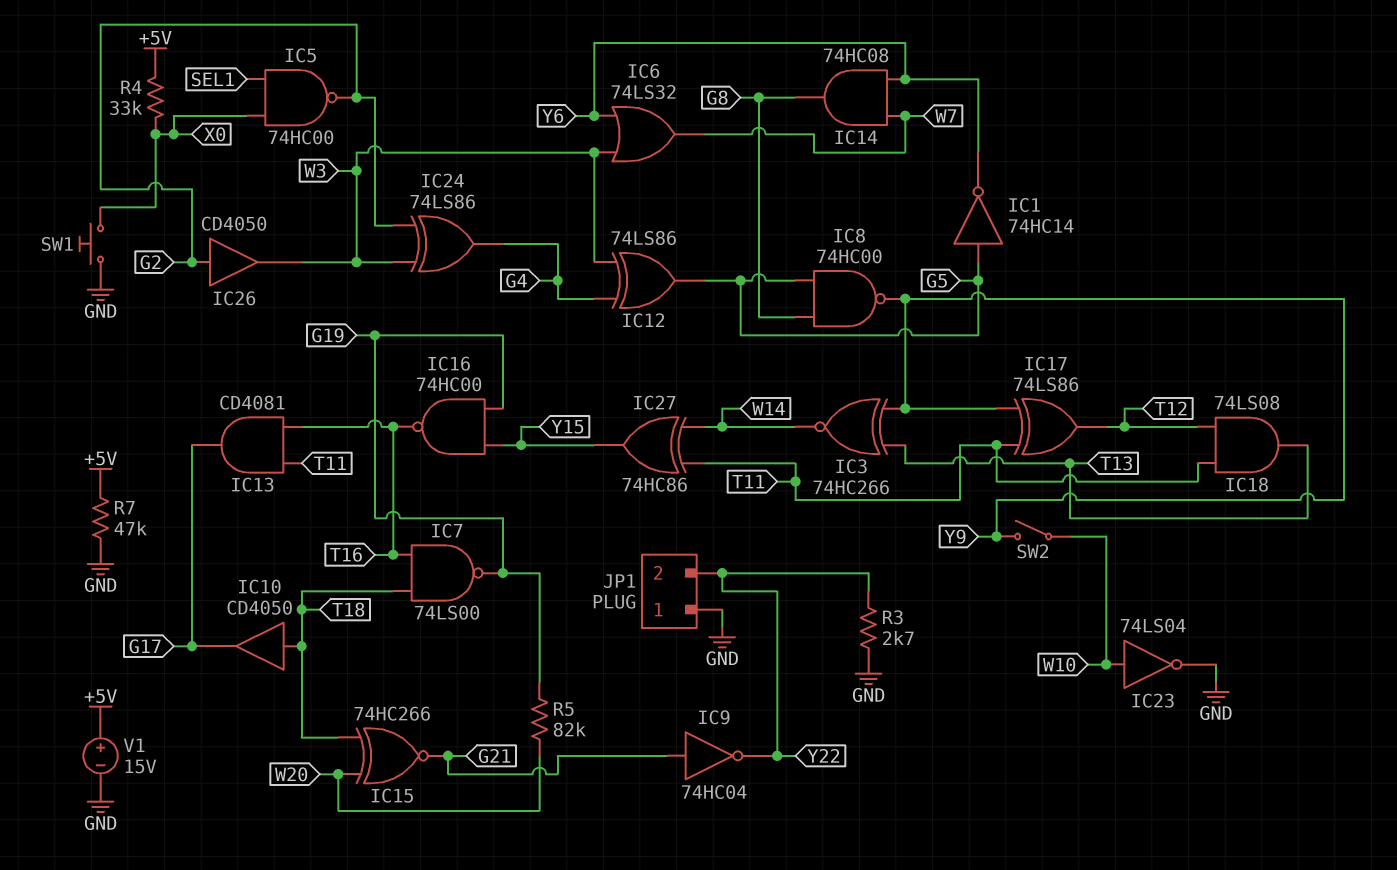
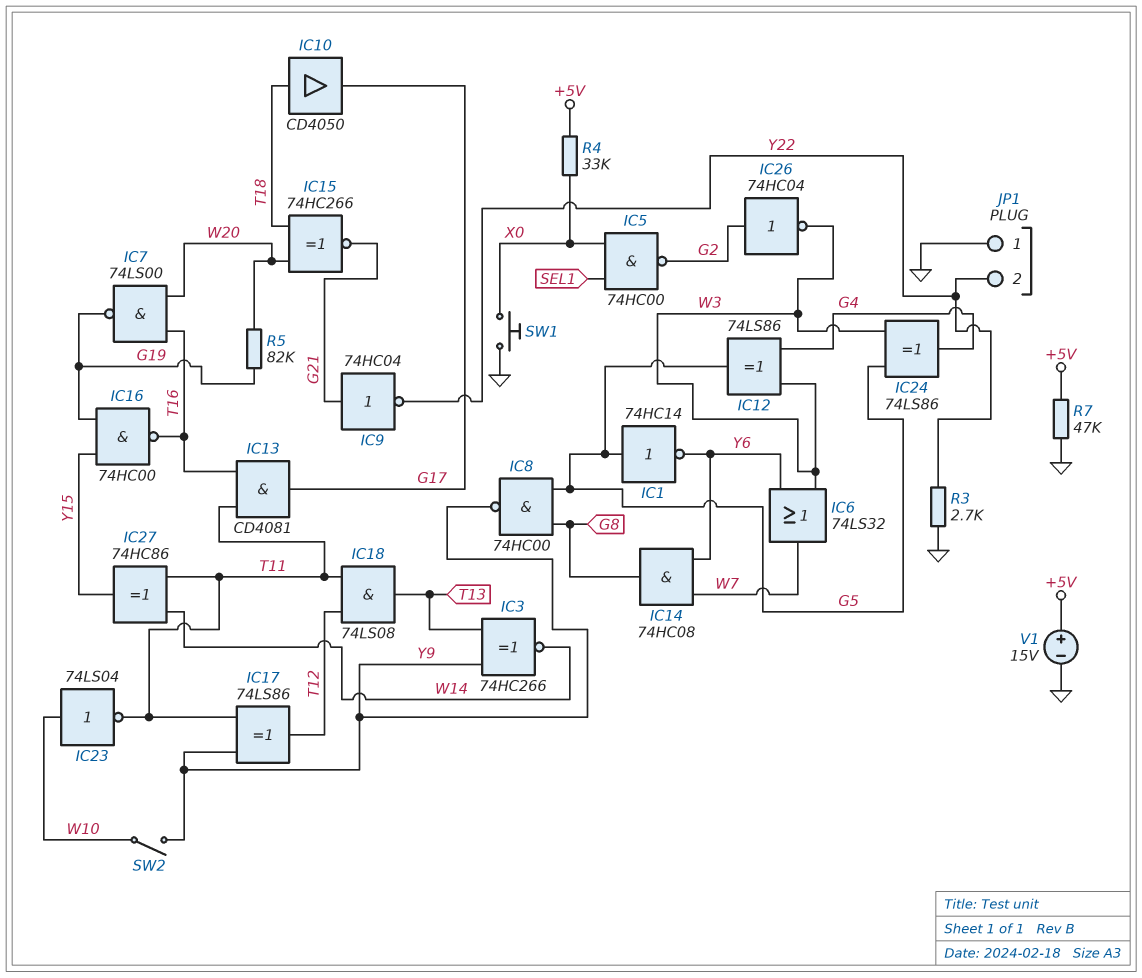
IC7: NAND 74LS00 (in T16, in T18, out G19) -> NAND 74LS00 (in T16, in W20, out G19)
IC23: NOT 74LS04 (in W10, out GND) -> NOT 74LS04 (in W10, out T11)
IC24: XOR 74LS86 (in G2, in W3, out G4) -> XOR 74LS86 (in G5, in W3, out G4)
IC26: buffer CD4050 (in G2, out W3) -> NOT 74HC04 (in G2, out W3)

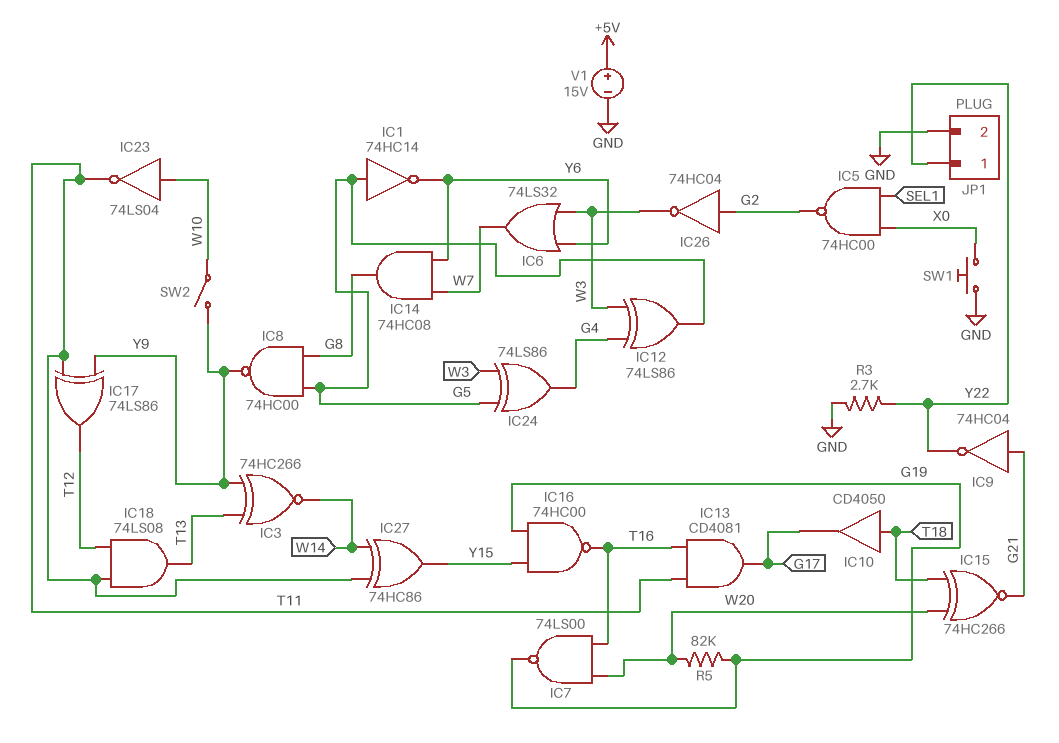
JP1 pin 1: GND -> Y22
JP1 pin 2: Y22 -> GND
R4: 33k (+5V, X0) -> none
R7: 47k (+5V, GND) -> none

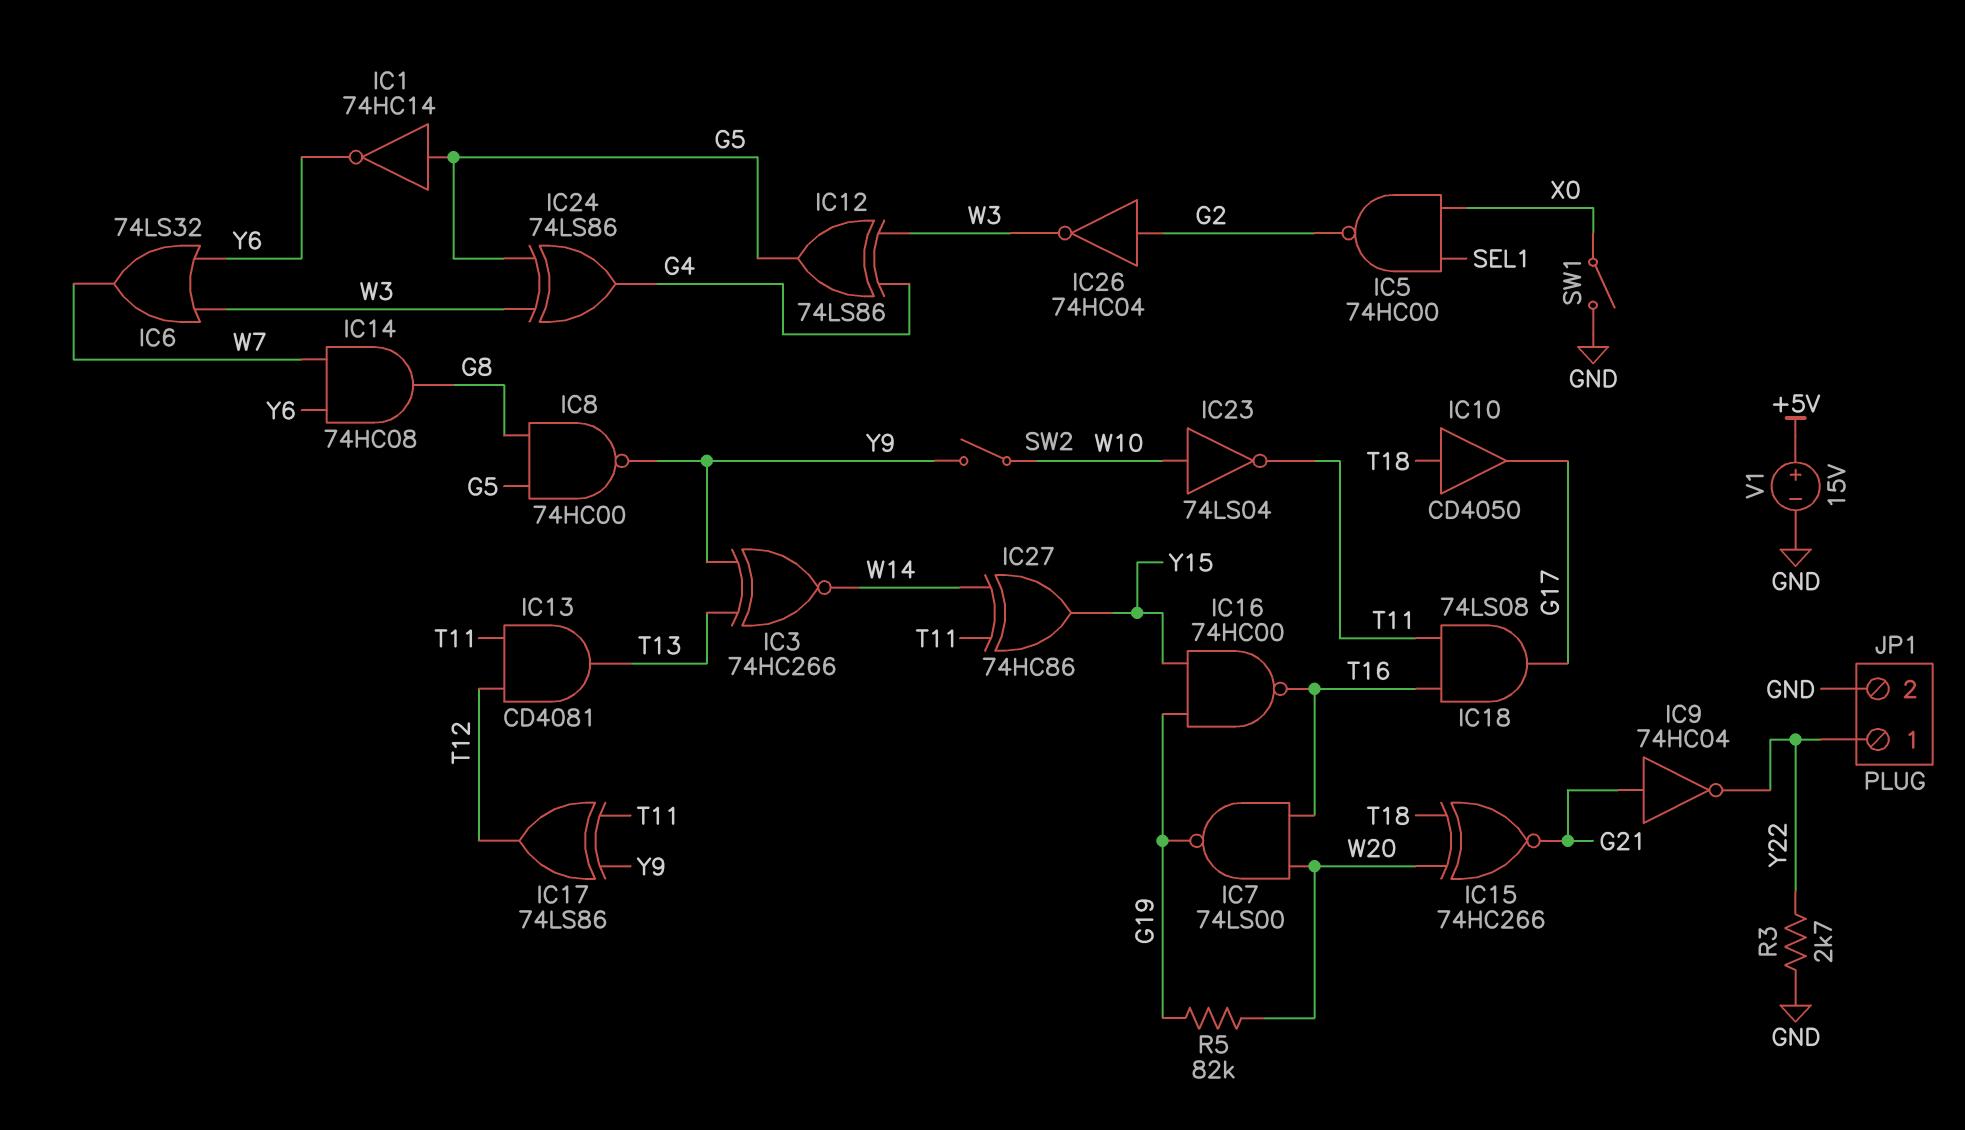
IC13: AND CD4081 (in T11, in T16, out G17) -> AND CD4081 (in T11, in T12, out T13)
IC18: AND 74LS08 (in T11, in T12, out T13) -> AND 74LS08 (in T11, in T16, out G17)
SW1: button (GND, X0) -> switch (GND, X0)

